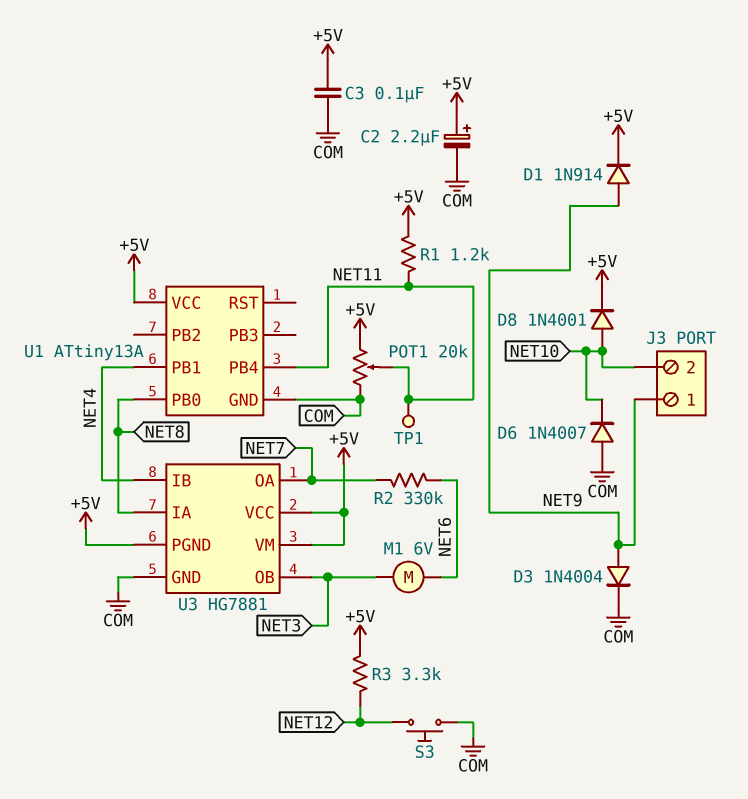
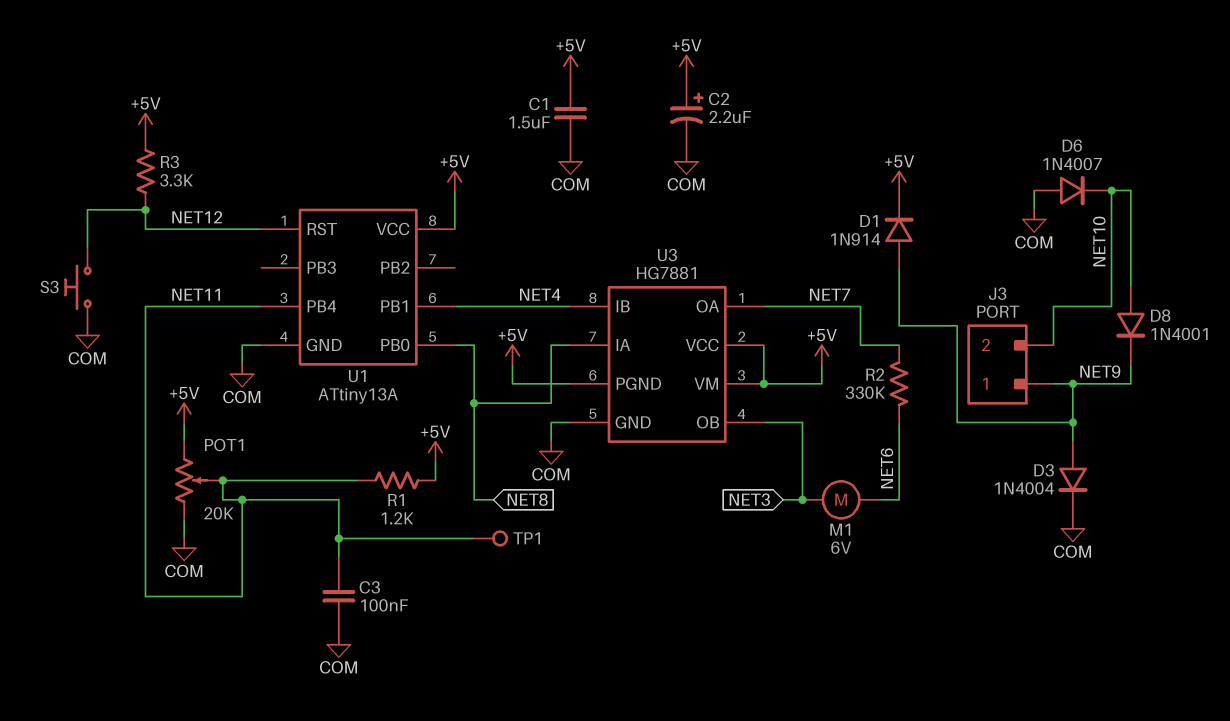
C1: none -> 1.5uF (+5V, COM)
C3: 100nF (+5V, COM) -> 100nF (COM, NET11)
D8: diode 1N4001 (A NET10, K +5V) -> diode 1N4001 (A NET10, K NET9)
U1 pin RST: none -> NET12

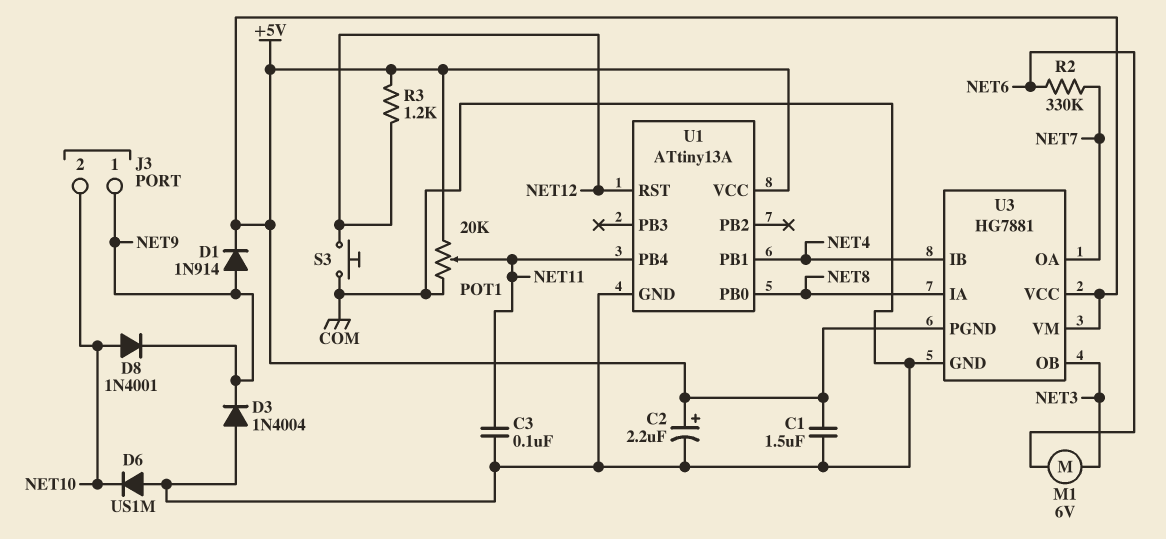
D3: diode 1N4004 (A NET9, K COM) -> diode 1N4004 (A COM, K NET9)
D6: diode 1N4007 (A COM, K NET10) -> diode US1M (A COM, K NET10)
R1: 1.2k (+5V, NET11) -> none
R3: 3.3k (+5V, NET12) -> 1.2k (+5V, NET12)
TP1: test point (NET11) -> none

